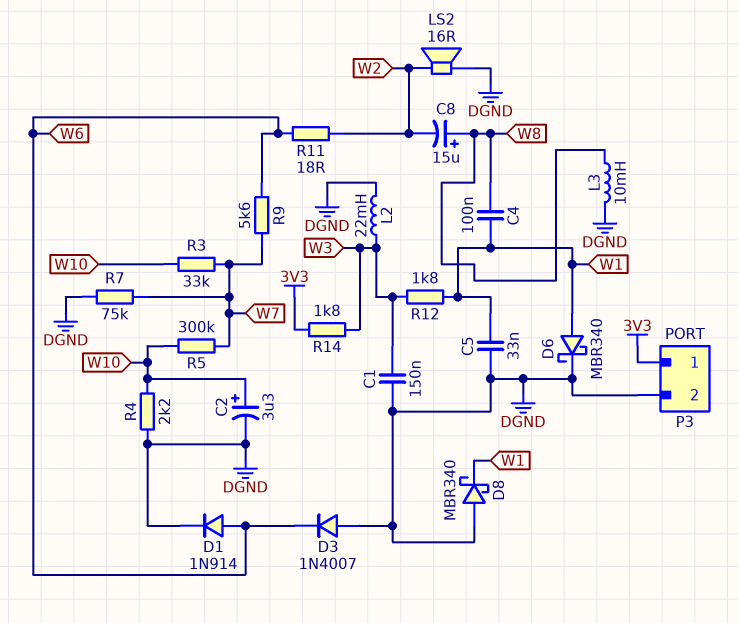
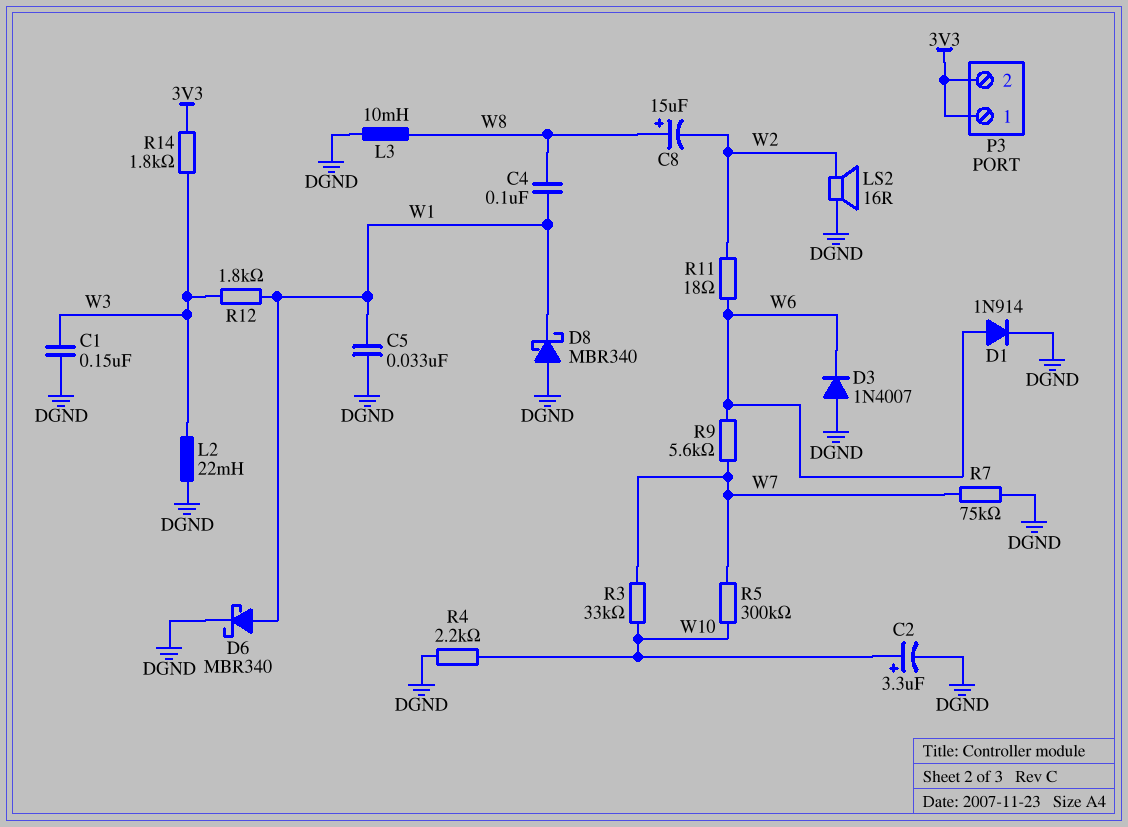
P3 pin 2: DGND -> 3V3

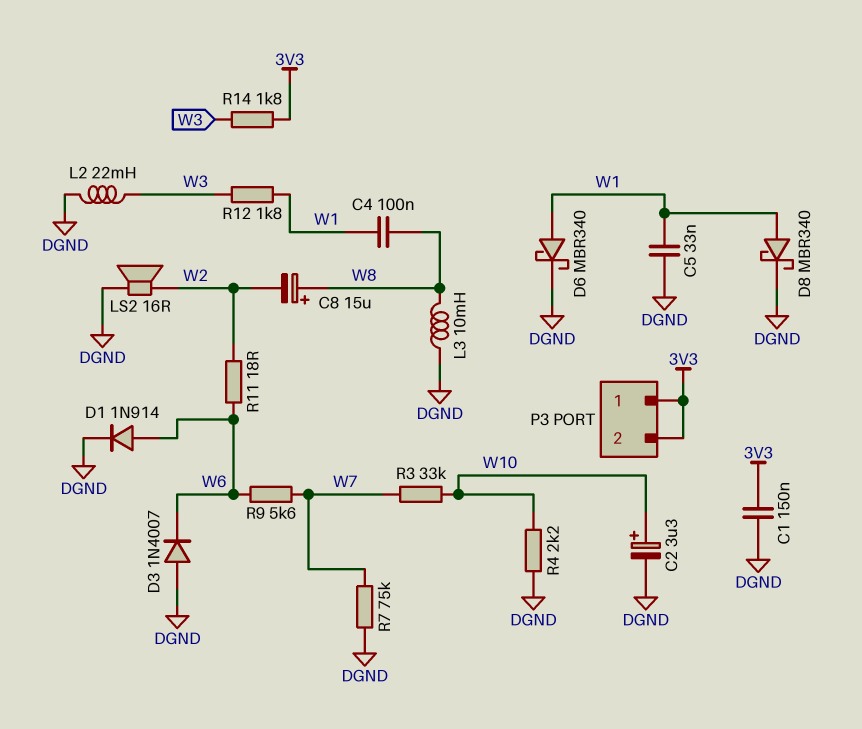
C1: 150nF (DGND, W3) -> 150nF (3V3, DGND)
D8: schottky MBR340 (A DGND, K W1) -> schottky MBR340 (A W1, K DGND)
R5: 300k (W7, W10) -> none

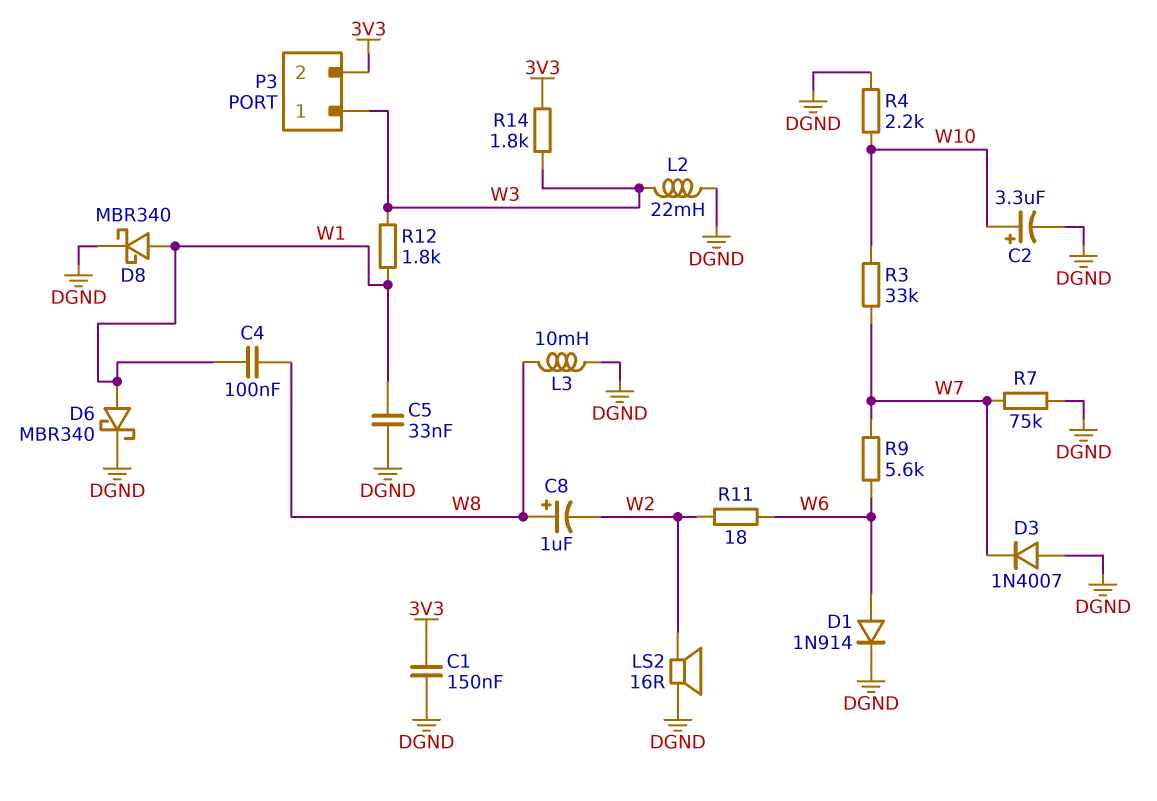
C8: 15uF (plus W8, minus W2) -> 1uF (plus W8, minus W2)
D3: diode 1N4007 (A DGND, K W6) -> diode 1N4007 (A DGND, K W7)
P3 pin 1: 3V3 -> W3

